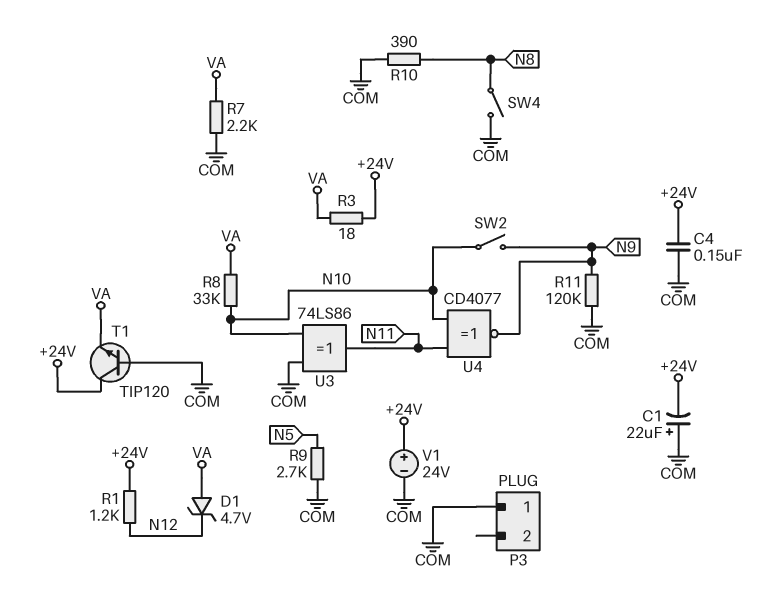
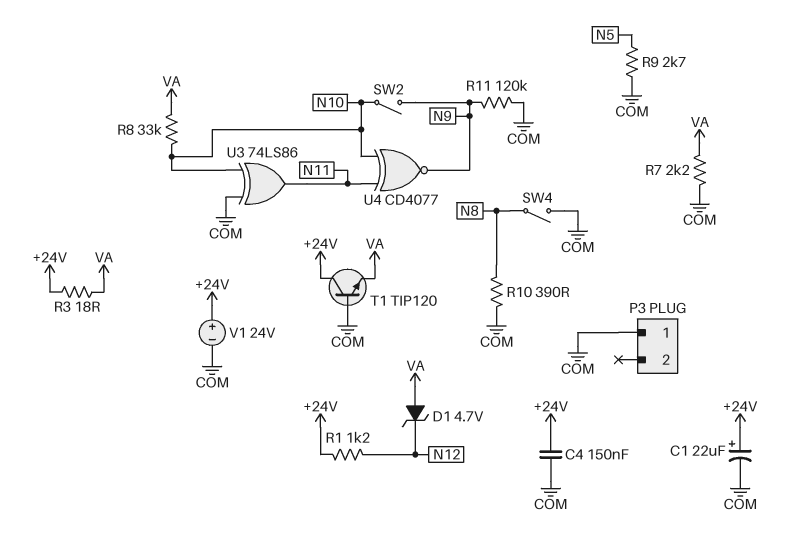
C1: 22uF (plus COM, minus +24V) -> 22uF (plus +24V, minus COM)

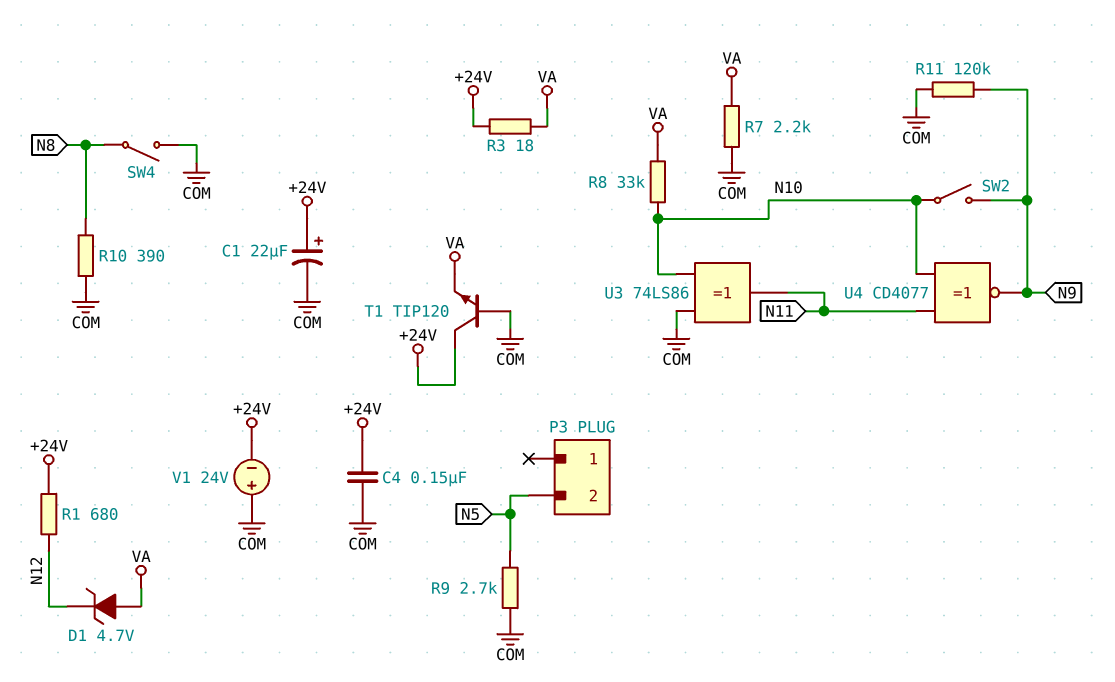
P3 pin 1: COM -> none
P3 pin 2: none -> N5
R1: 1.2k (+24V, N12) -> 680 (+24V, N12)
V1: 24V (plus +24V, minus COM) -> 24V (plus COM, minus +24V)

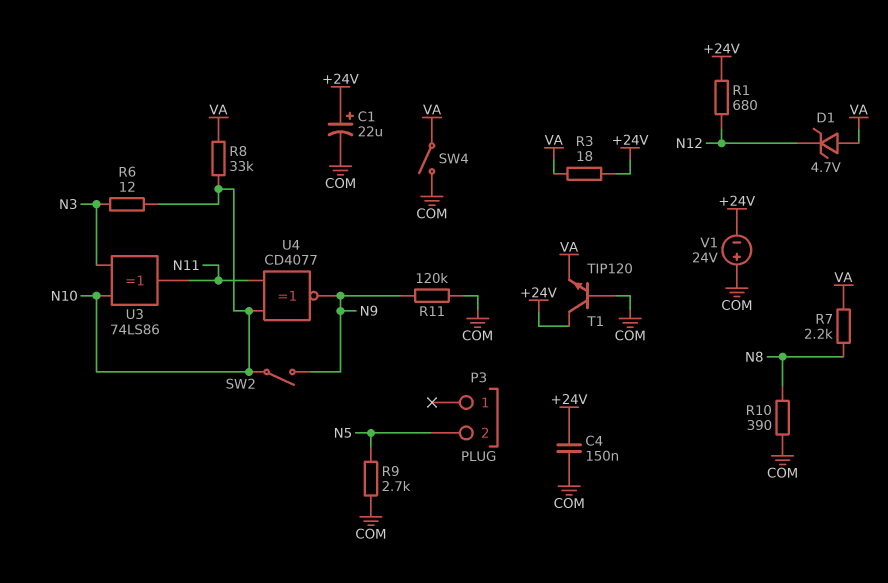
R6: none -> 12 (N3, N10)
R7: 2.2k (COM, VA) -> 2.2k (N8, VA)
SW4: switch (COM, N8) -> switch (COM, VA)
U3: XOR 74LS86 (in COM, in N10, out N11) -> XOR 74LS86 (in N3, in N10, out N11)

